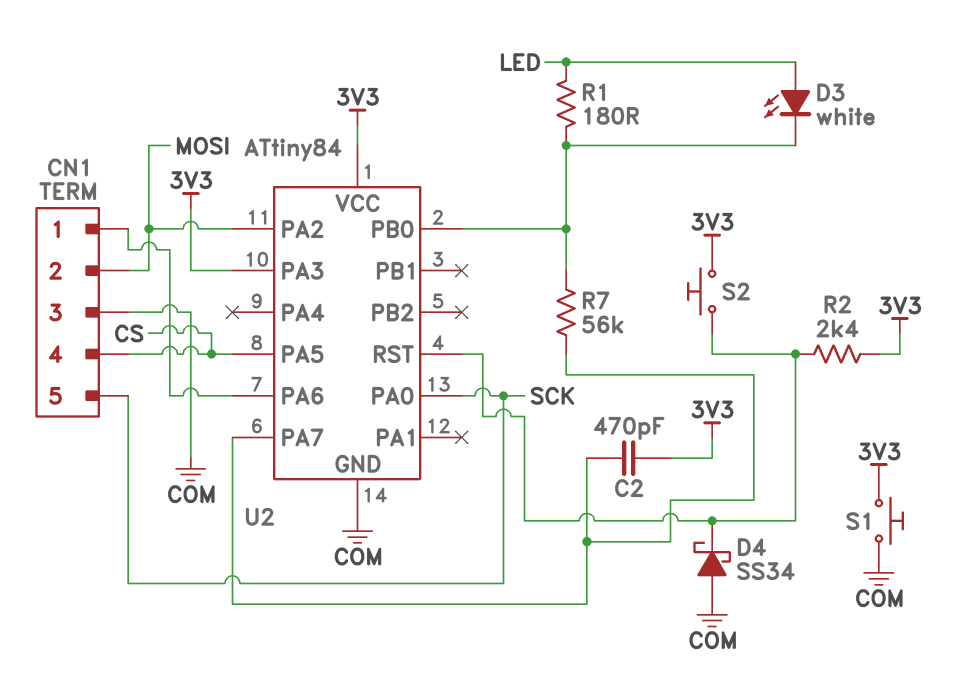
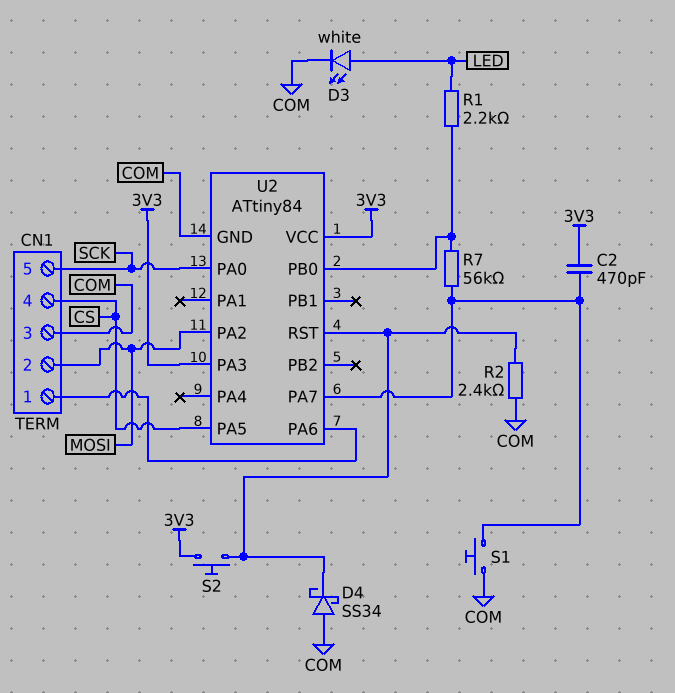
D3: LED white (A LED, K U2/PB0) -> LED white (A LED, K COM)
R1: 180 (LED, U2/PB0) -> 2.2k (LED, U2/PB0)
R2: 2.4k (3V3, U2/RST) -> 2.4k (COM, U2/RST)
S1: button (3V3, COM) -> button (COM, U2/PA7)

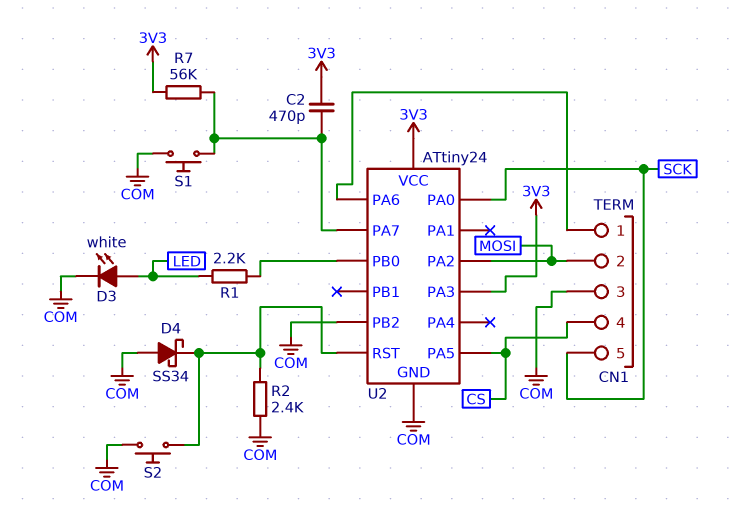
R7: 56k (U2/PA7, U2/PB0) -> 56k (3V3, U2/PA7)
S2: button (3V3, U2/RST) -> button (COM, U2/RST)
U2: ATtiny84 -> ATtiny24
U2 pin PB2: none -> COM

